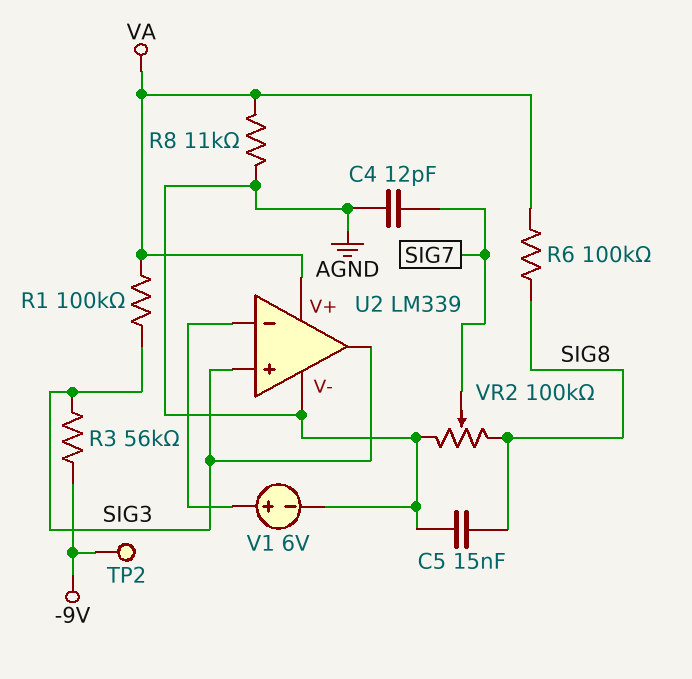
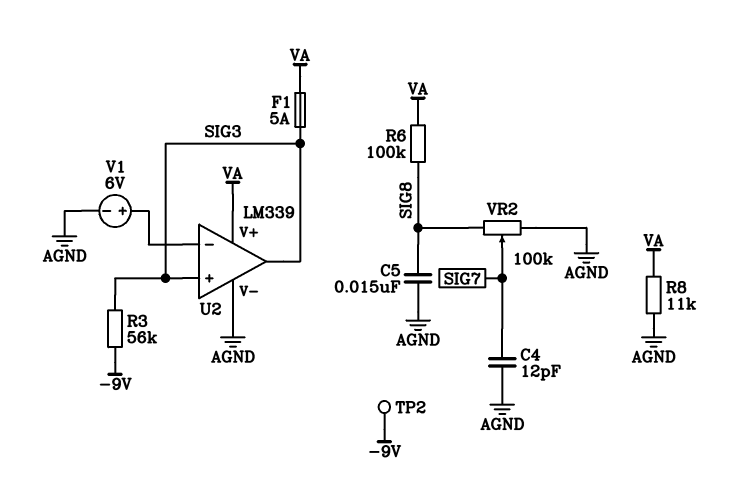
F1: none -> 5A (SIG3, VA)
R1: 100k (SIG3, VA) -> none

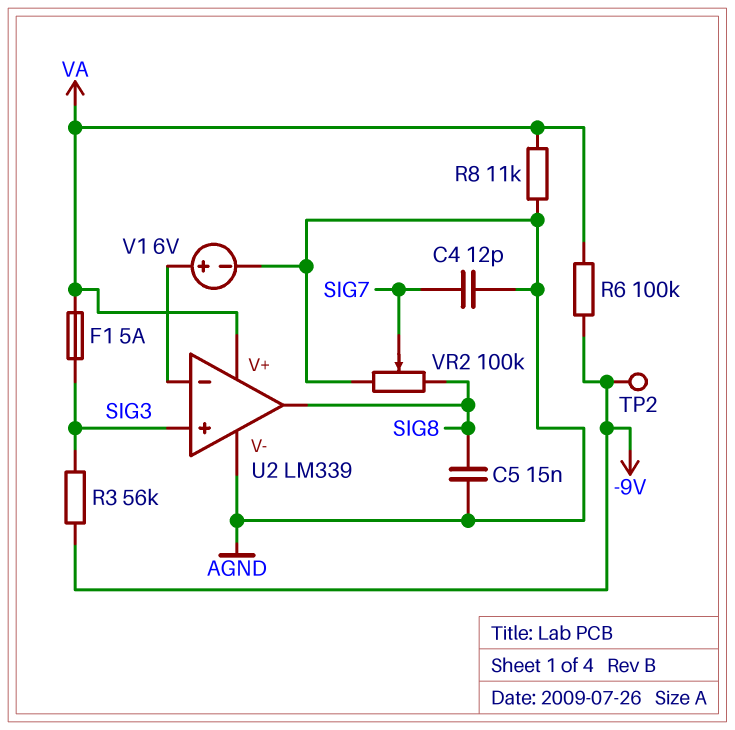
R6: 100k (SIG8, VA) -> 100k (-9V, VA)
U2 pin out: SIG3 -> SIG8

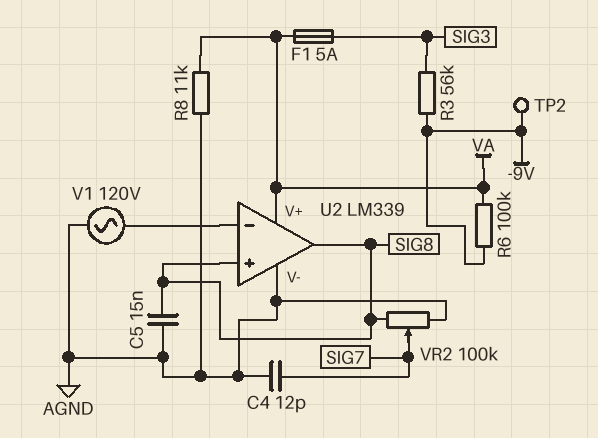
U2 pin in+: SIG3 -> SIG8
V1: 6V (plus U2/in-, minus AGND) -> AC 120V (AGND, U2/in-)

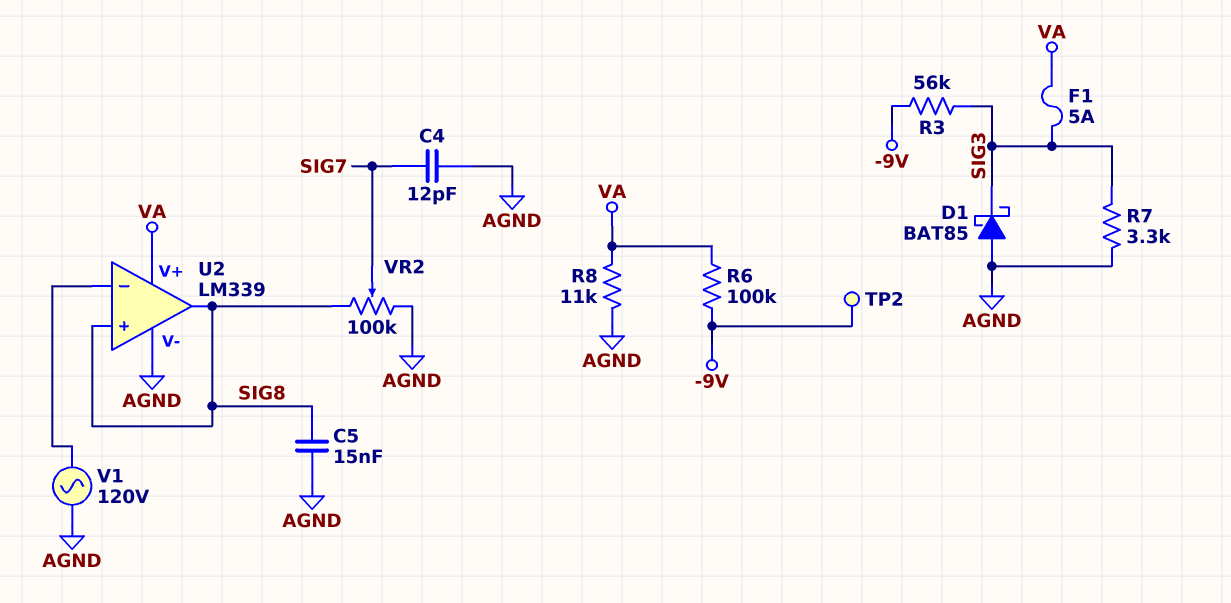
D1: none -> schottky BAT85 (A AGND, K SIG3)
R7: none -> 3.3k (AGND, SIG3)

